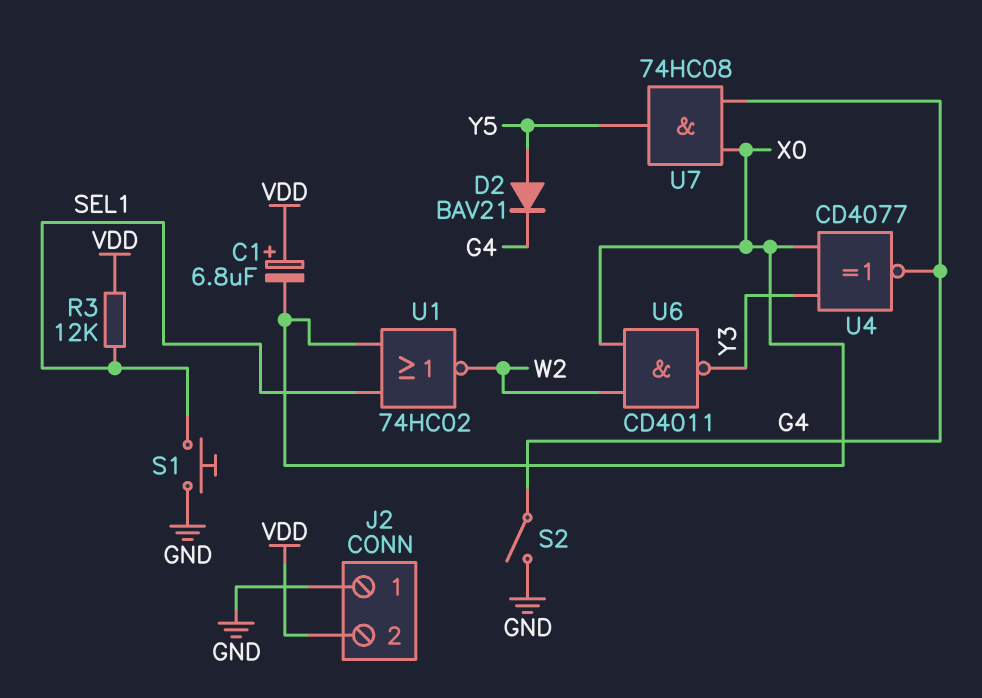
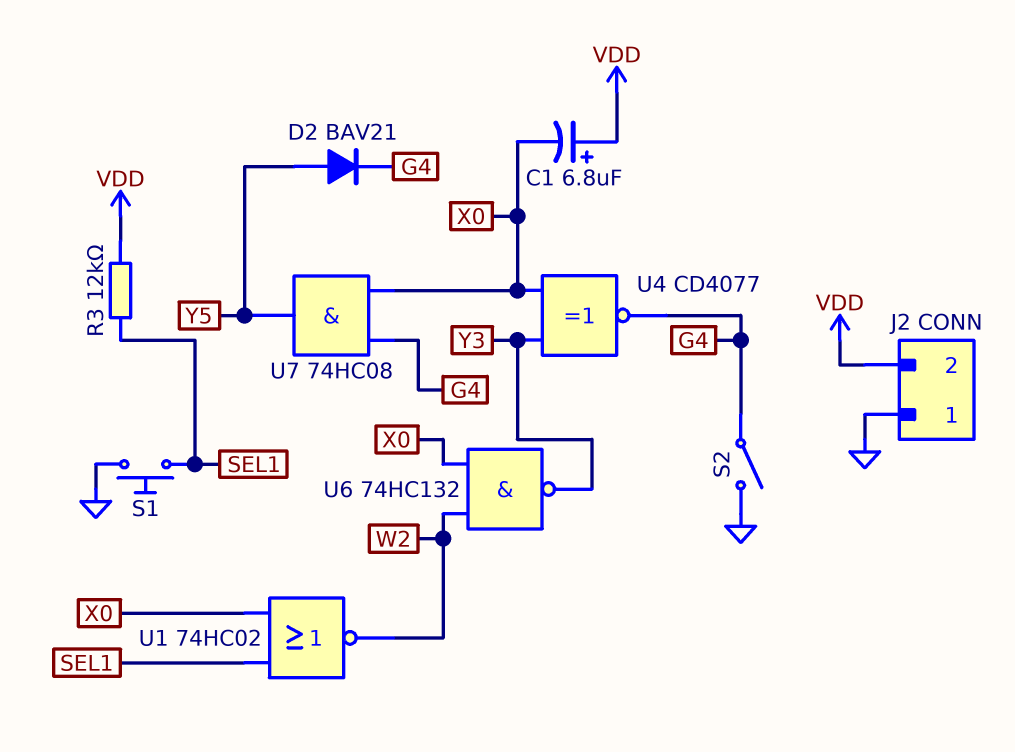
U6: NAND CD4011 (in W2, in X0, out Y3) -> NAND 74HC132 (in W2, in X0, out Y3)

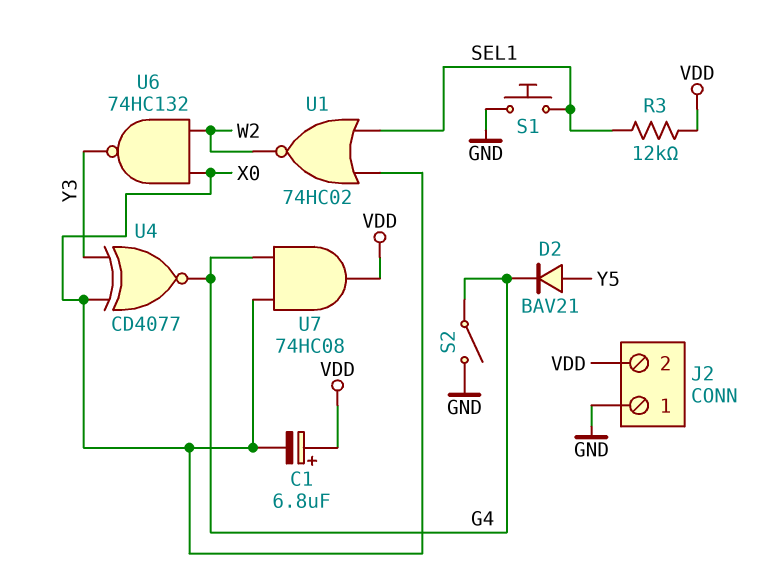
U7: AND 74HC08 (in G4, in X0, out Y5) -> AND 74HC08 (in G4, in X0, out VDD)

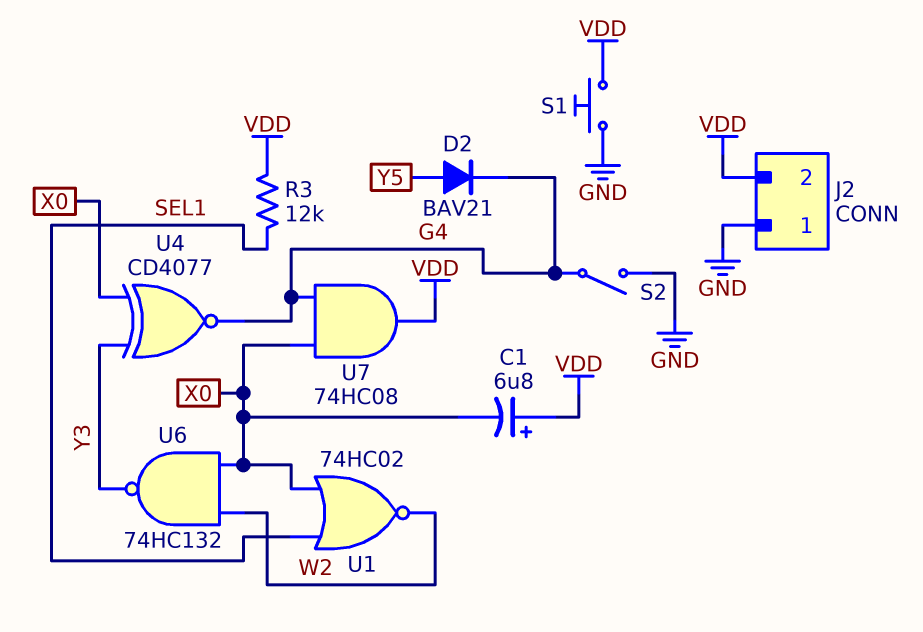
S1: button (GND, SEL1) -> button (GND, VDD)

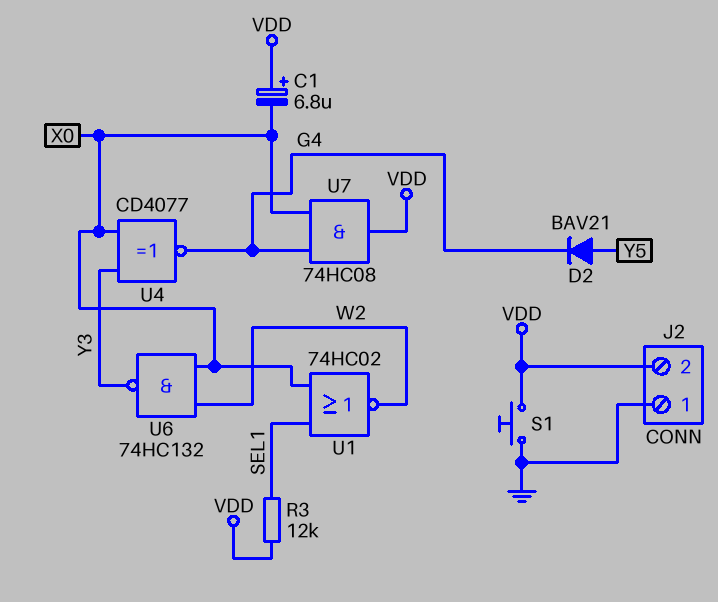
S2: switch (G4, GND) -> none

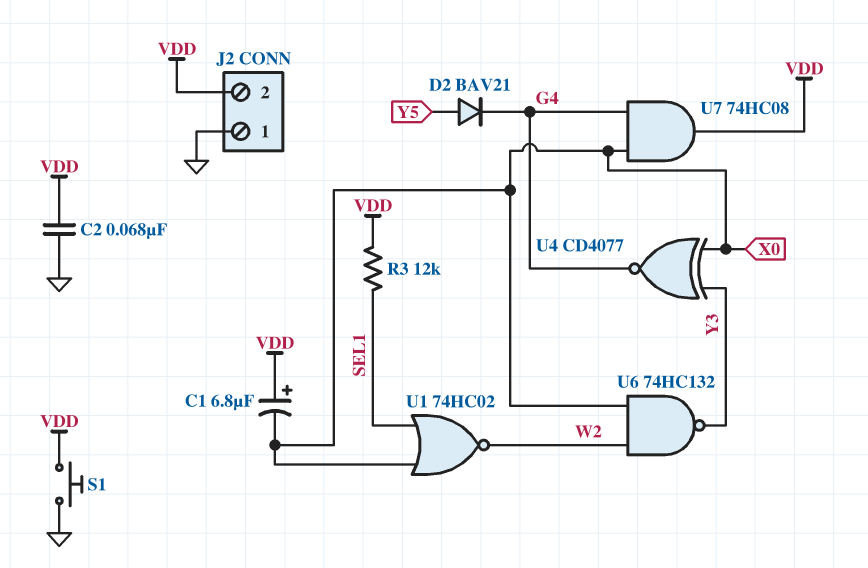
C2: none -> 68nF (GND, VDD)

